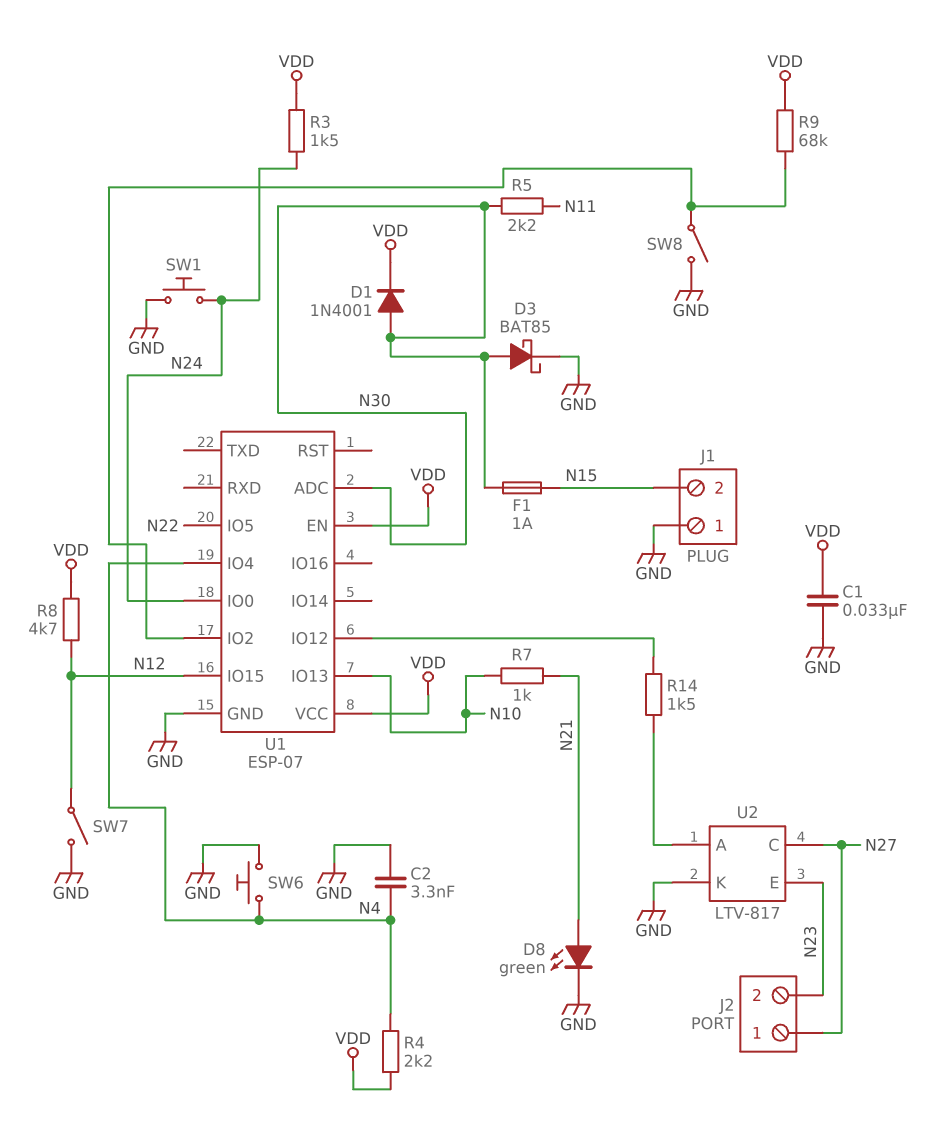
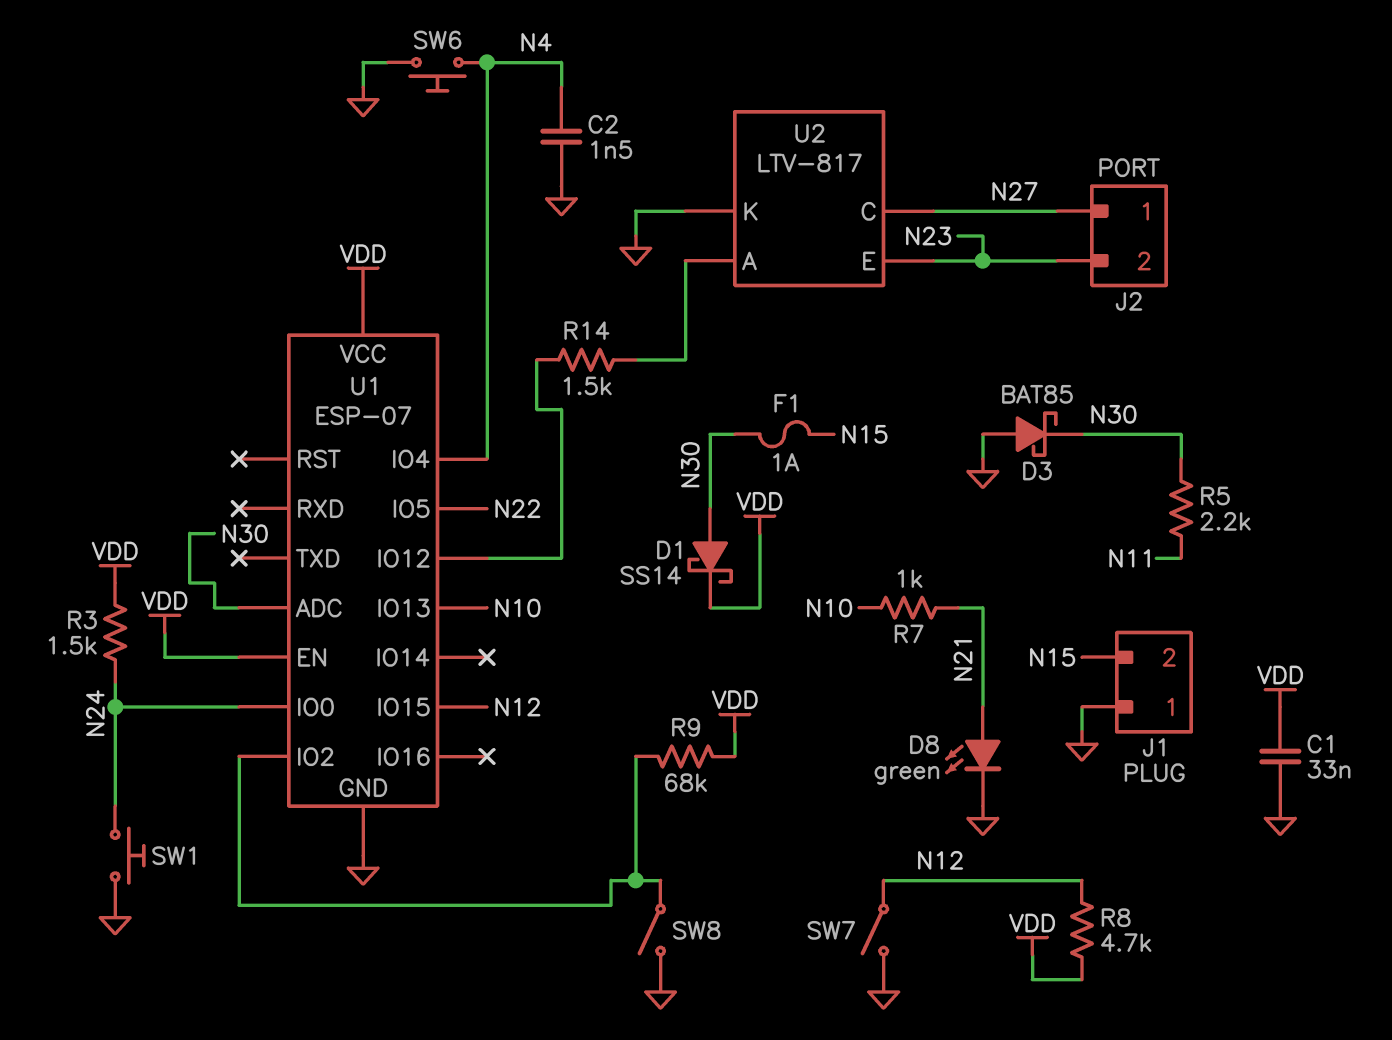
C2: 3.3nF (GND, N4) -> 1.5nF (GND, N4)
D1: diode 1N4001 (A N30, K VDD) -> schottky SS14 (A N30, K VDD)
D3: schottky BAT85 (A N30, K GND) -> schottky BAT85 (A GND, K N30)
R4: 2.2k (N4, VDD) -> none

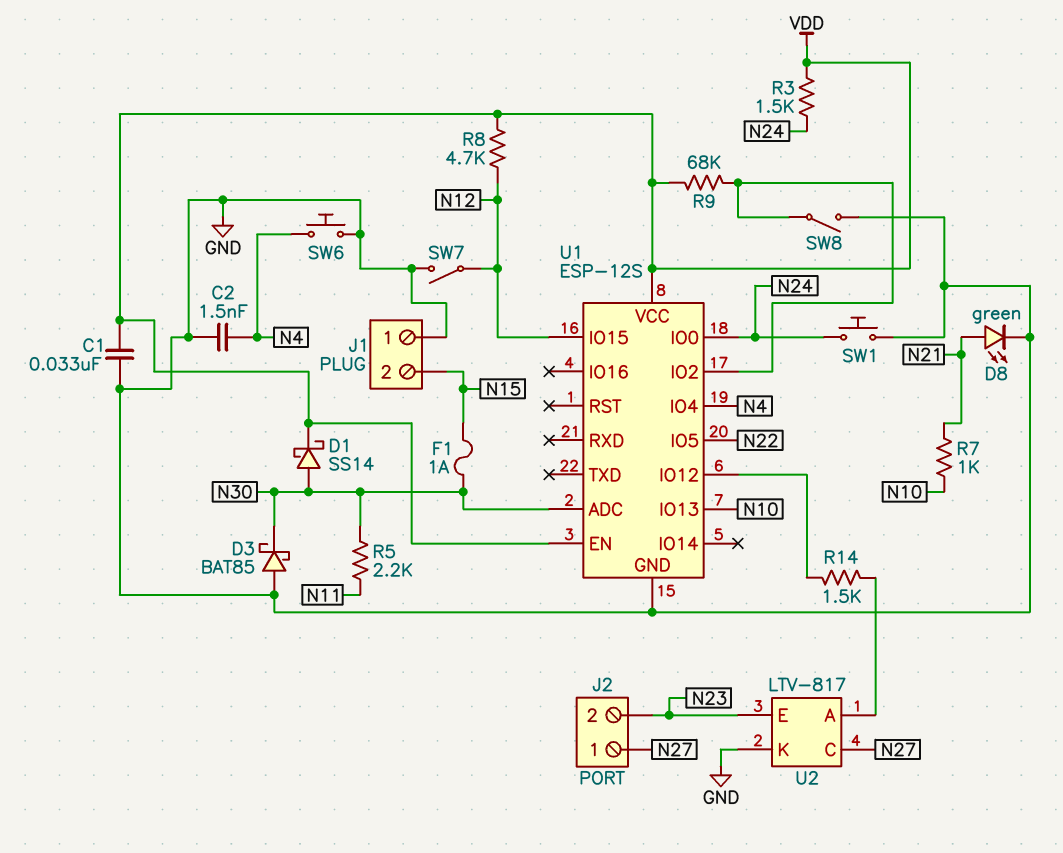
U1: ESP-07 -> ESP-12S

